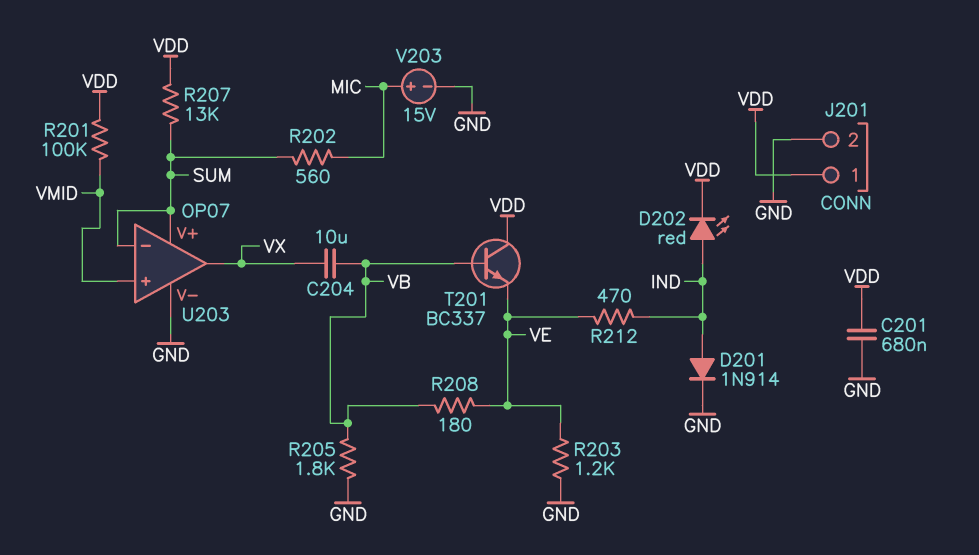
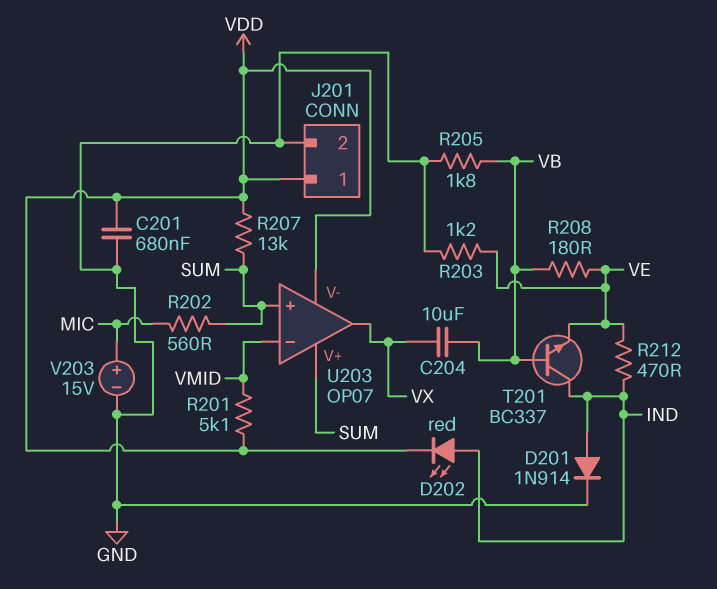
R201: 100k (VDD, VMID) -> 5.1k (VDD, VMID)
T201: NPN BC337 (B VB, C VDD, E VE) -> NPN BC337 (B VB, C IND, E VE)
U203 pin V-: GND -> VDD
U203 pin in+: VMID -> SUM
U203 pin in-: SUM -> VMID

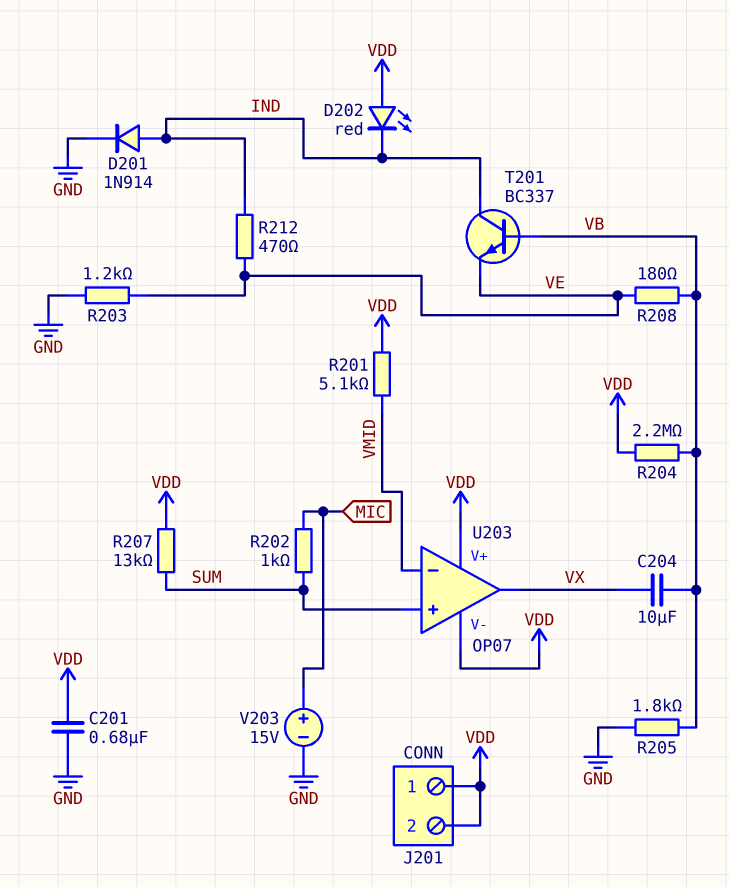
D202: LED red (A IND, K VDD) -> LED red (A VDD, K IND)
J201 pin 2: GND -> VDD
R202: 560 (MIC, SUM) -> 1k (MIC, SUM)
R204: none -> 2.2M (VB, VDD)
U203 pin V+: SUM -> VDD

